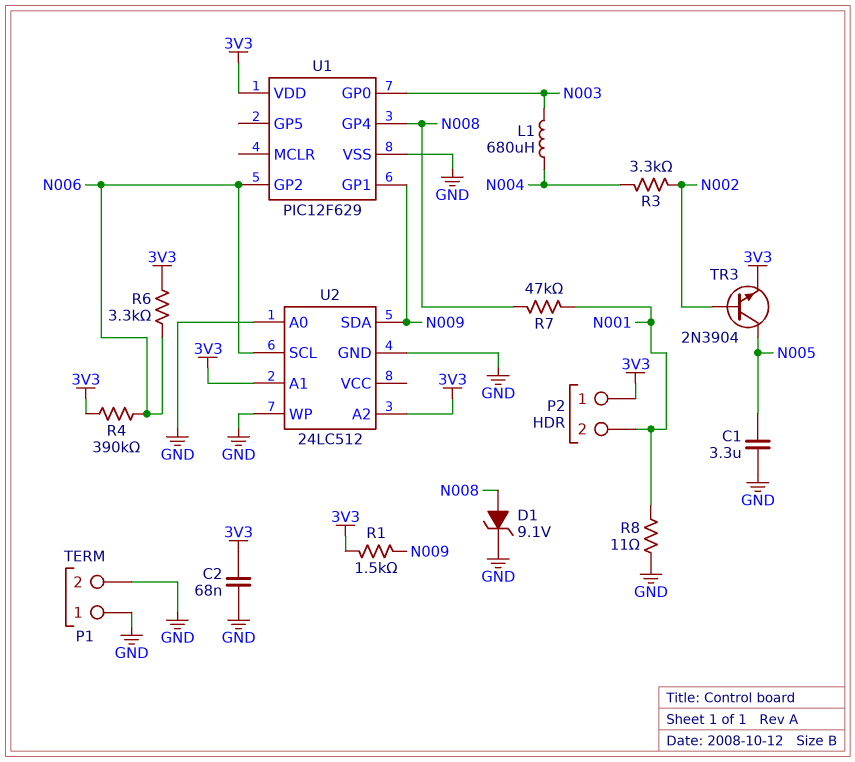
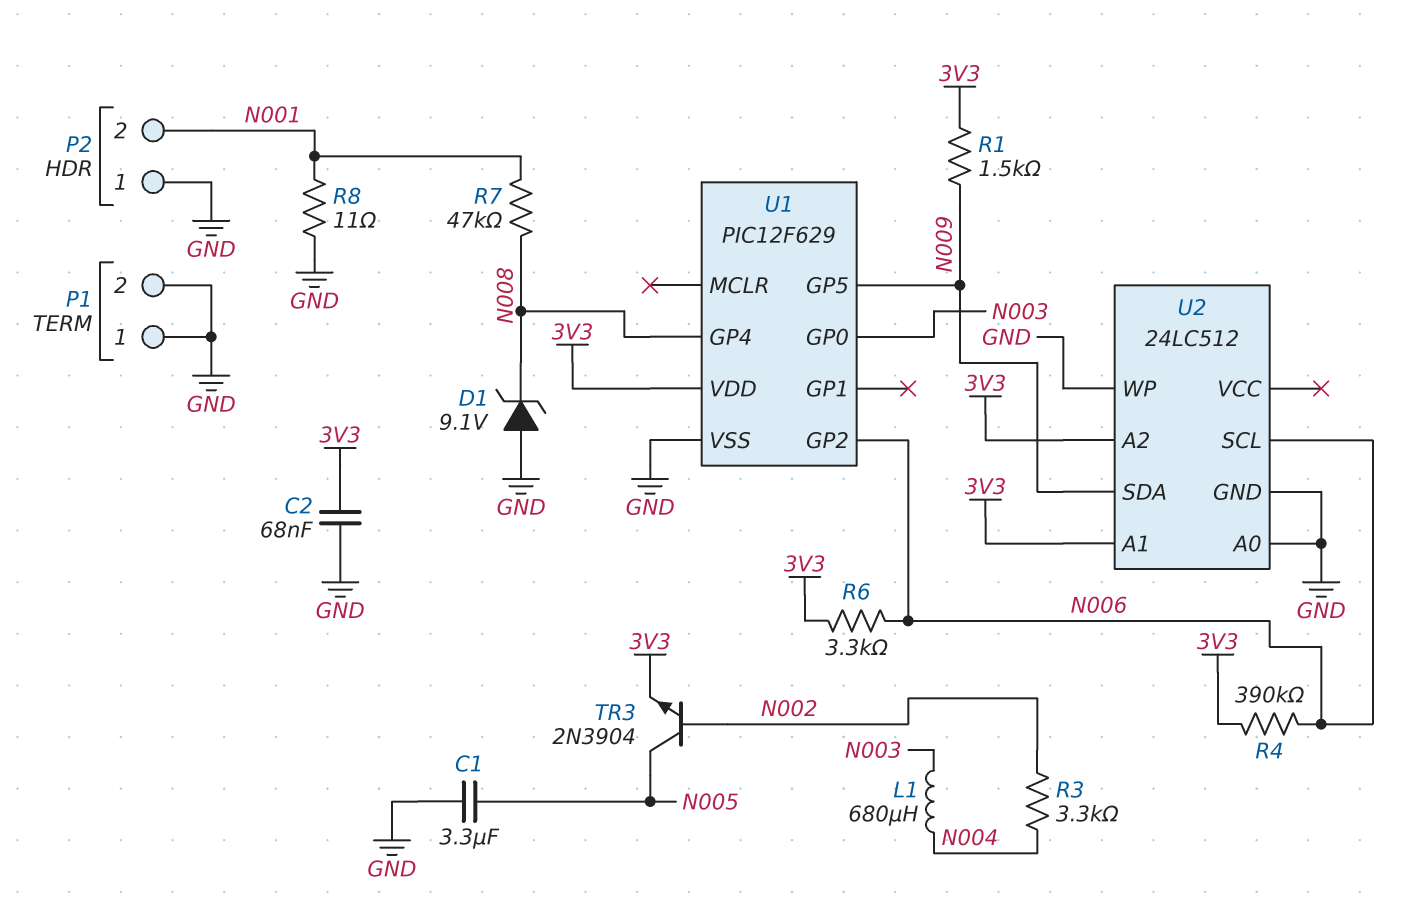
D1: zener 9.1V (A N008, K GND) -> zener 9.1V (A GND, K N008)
P2 pin 1: 3V3 -> GND
U1 pin GP1: N009 -> none
U1 pin GP5: none -> N009

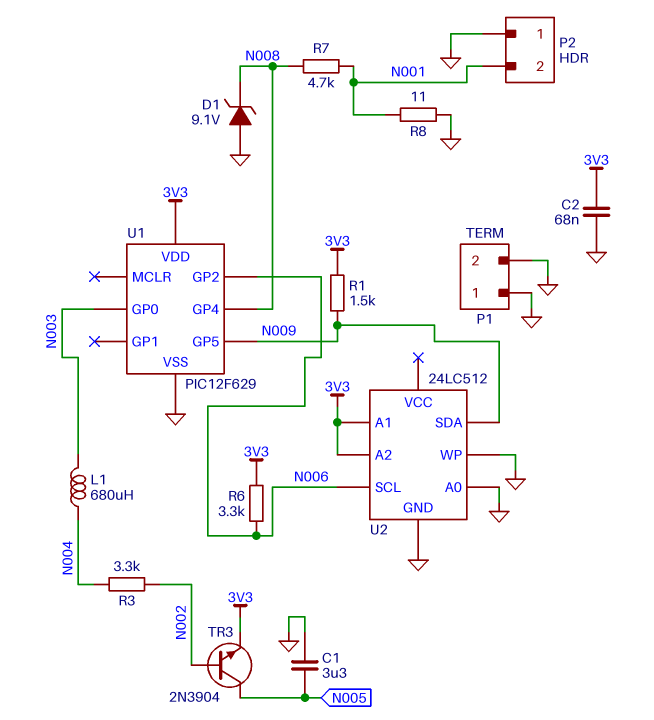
R4: 390k (3V3, N006) -> none
R7: 47k (N001, N008) -> 4.7k (N001, N008)

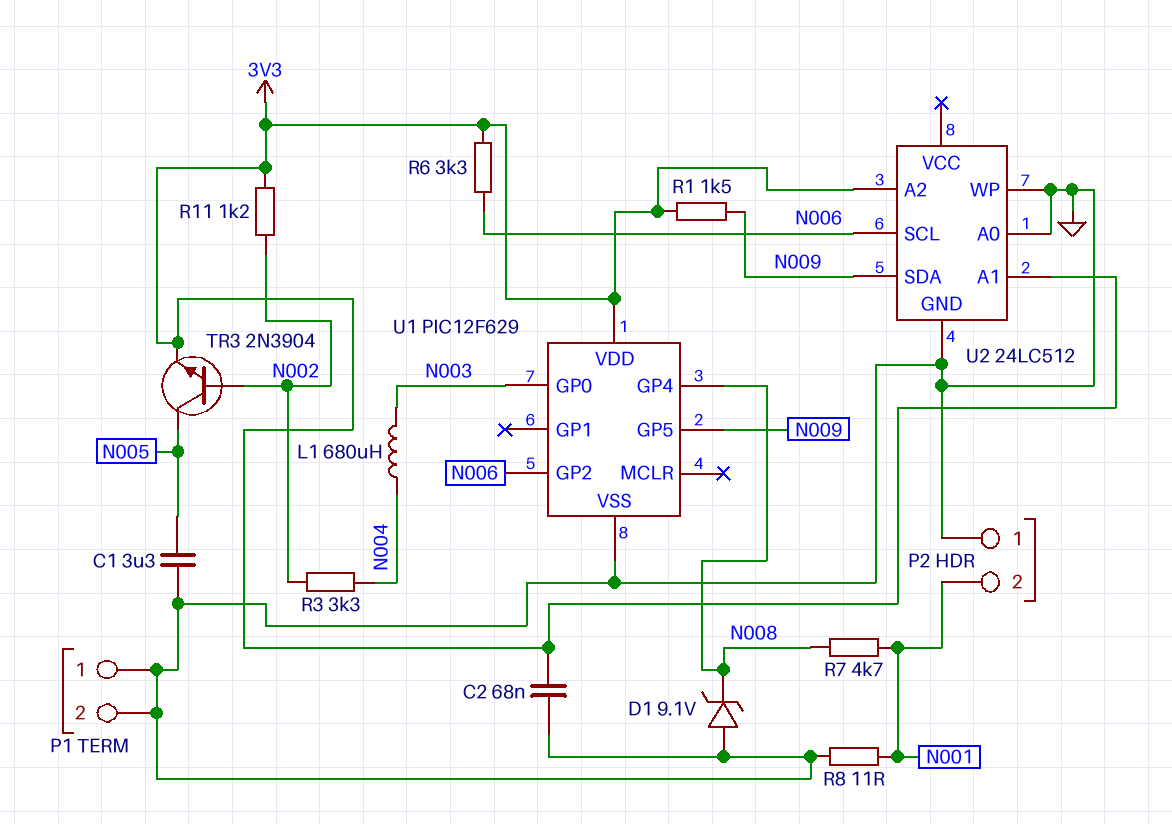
R11: none -> 1.2k (3V3, N002)

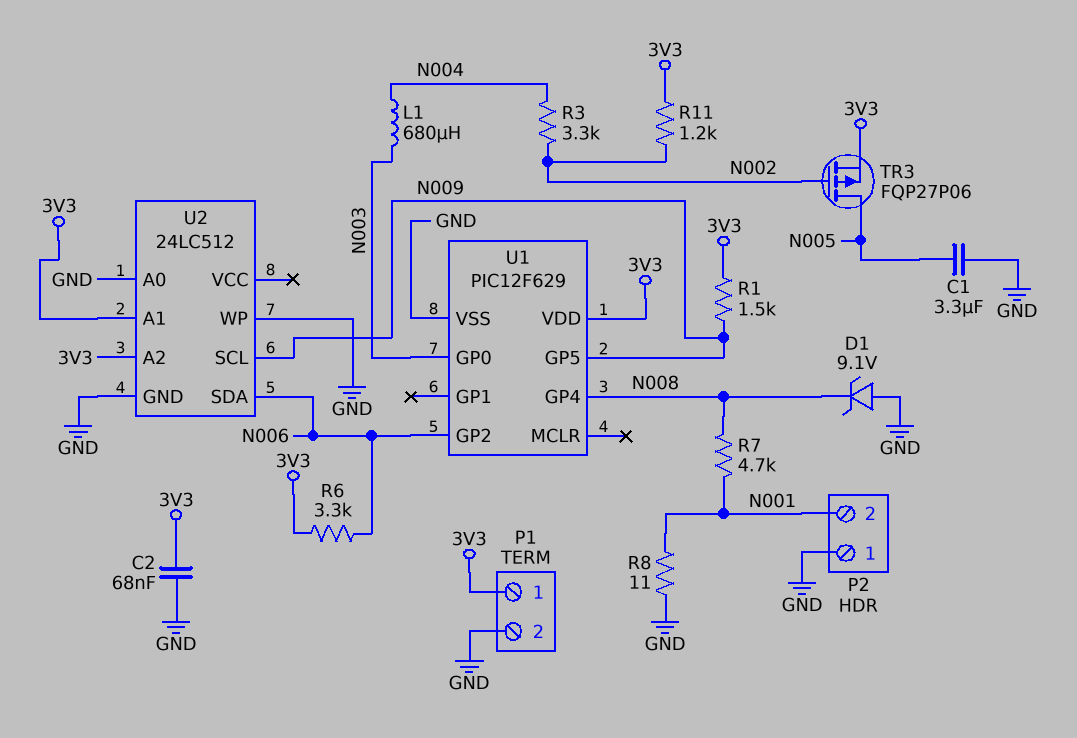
P1 pin 1: GND -> 3V3
TR3: NPN 2N3904 (B N002, C N005, E 3V3) -> PMOS FQP27P06 (G N002, D N005, S 3V3)
U2 pin SCL: N006 -> N009
U2 pin SDA: N009 -> N006

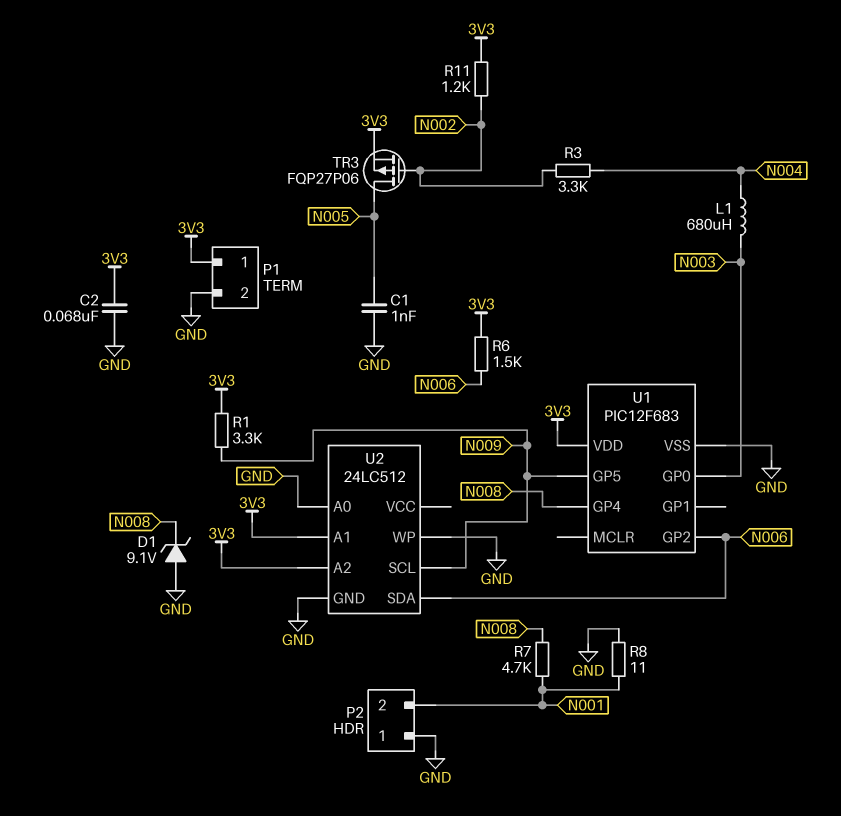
C1: 3.3uF (GND, N005) -> 1nF (GND, N005)
R1: 1.5k (3V3, N009) -> 3.3k (3V3, N009)
R6: 3.3k (3V3, N006) -> 1.5k (3V3, N006)
U1: PIC12F629 -> PIC12F683

